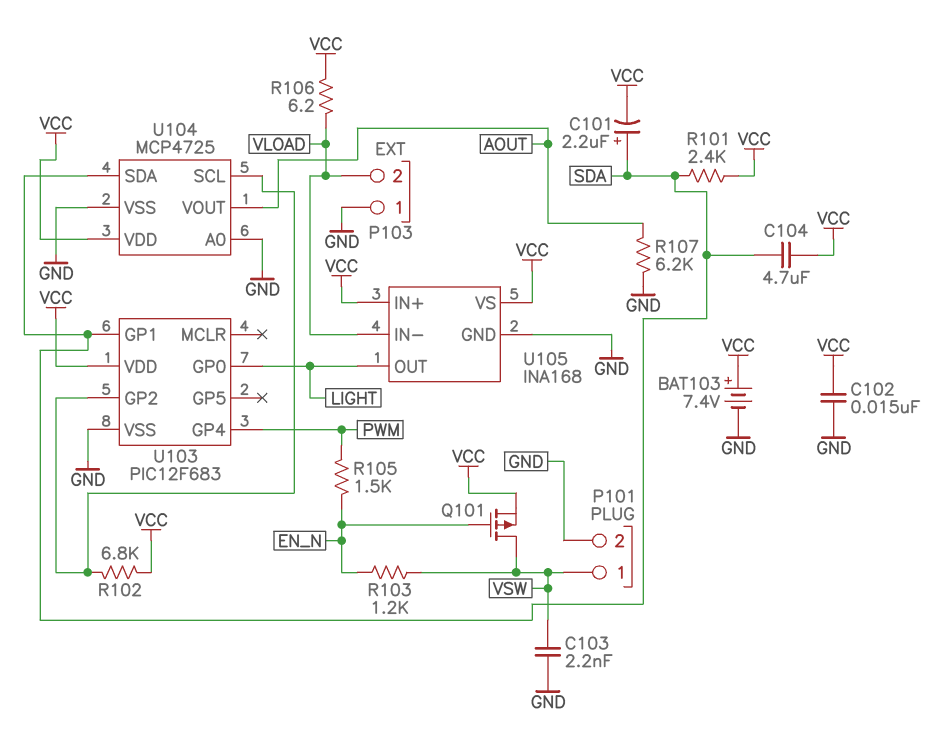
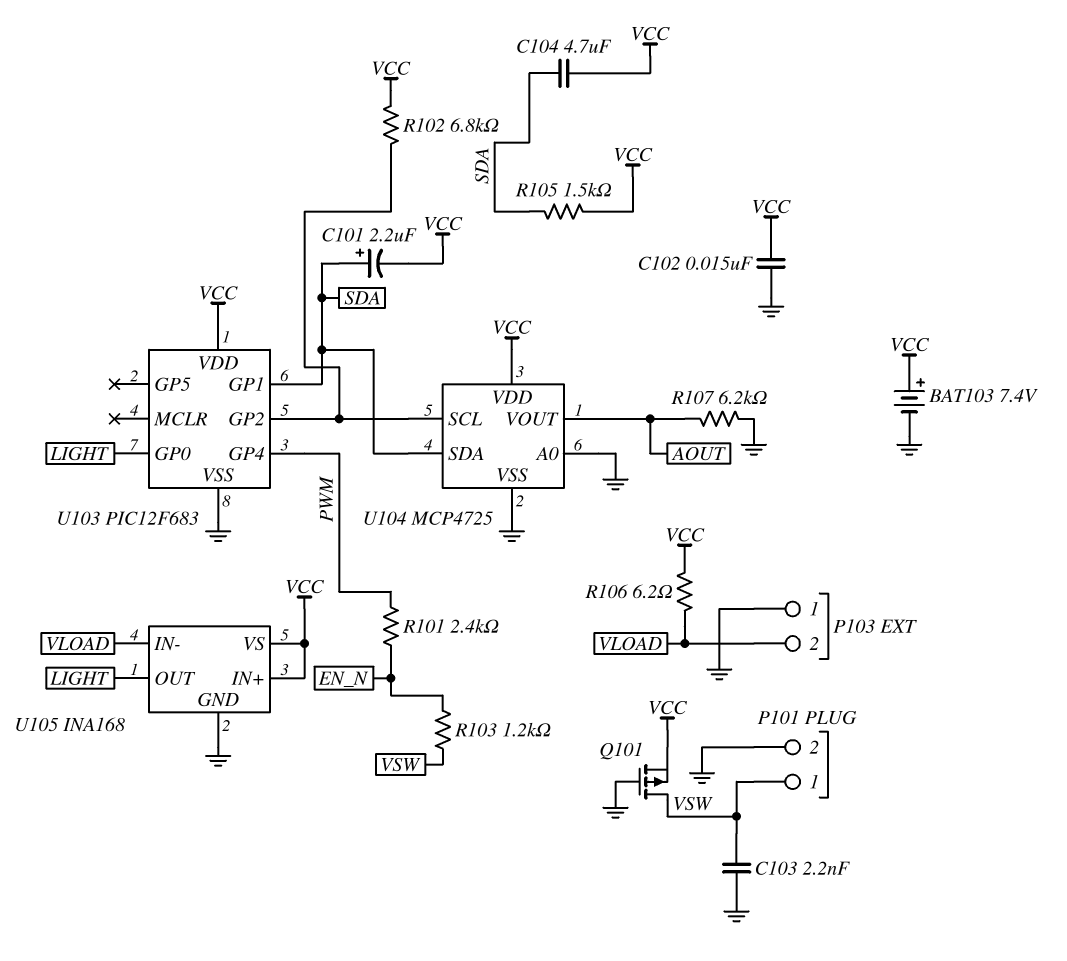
Q101: PMOS (G EN_N, D VSW, S VCC) -> PMOS (G GND, D VSW, S VCC)
R101: 2.4k (SDA, VCC) -> 2.4k (EN_N, PWM)
R105: 1.5k (EN_N, PWM) -> 1.5k (SDA, VCC)

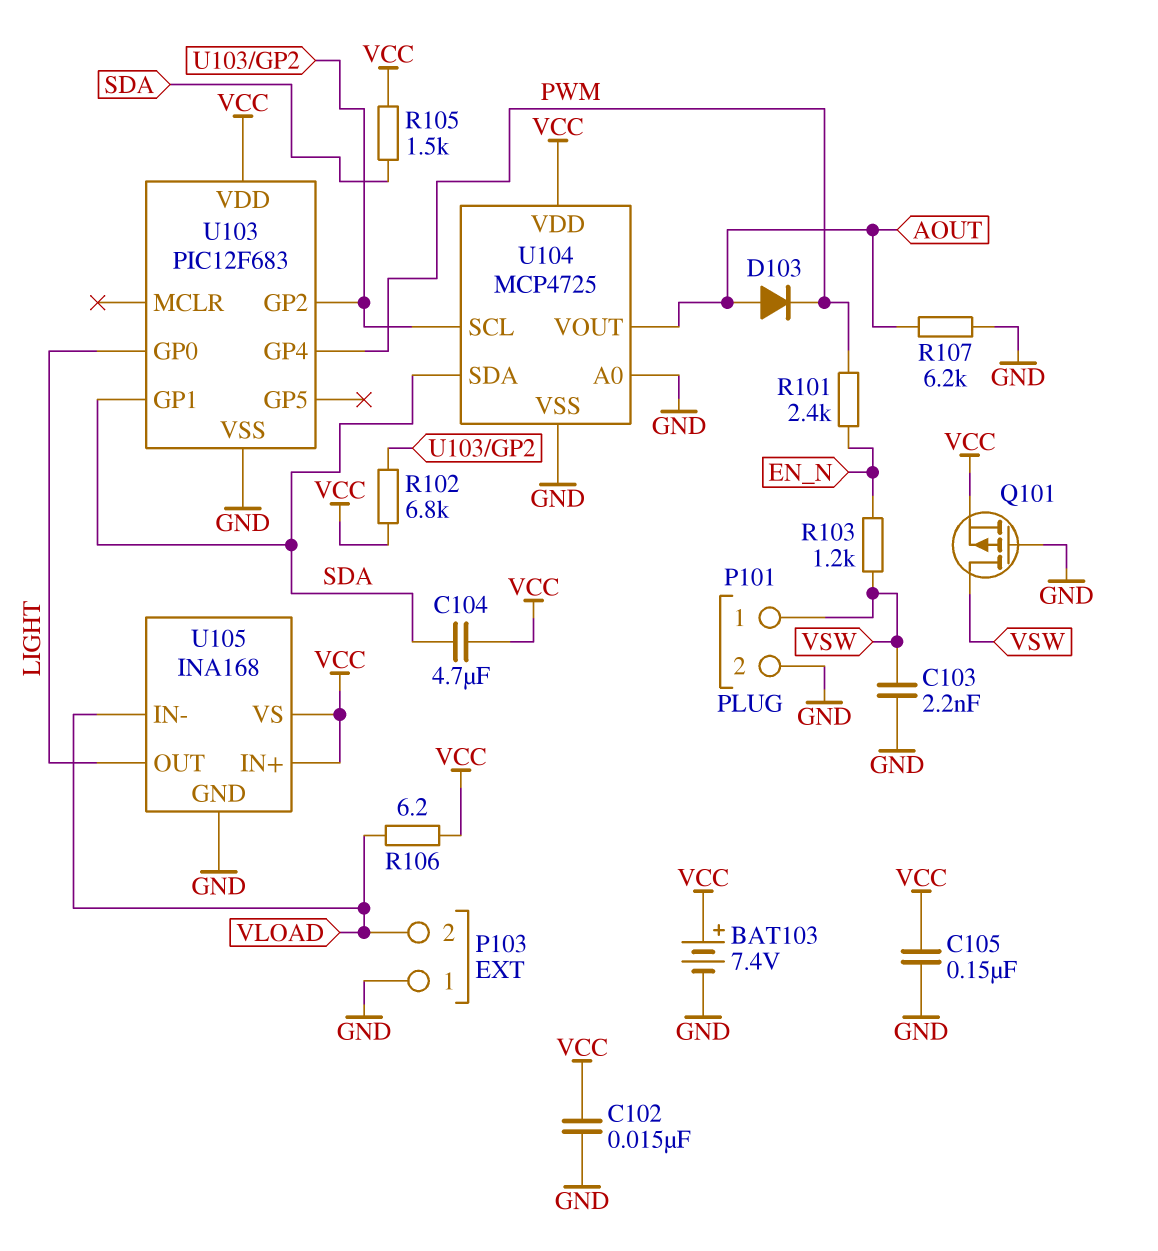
C101: 2.2uF (plus SDA, minus VCC) -> none
C105: none -> 150nF (GND, VCC)
D103: none -> diode (A AOUT, K PWM)

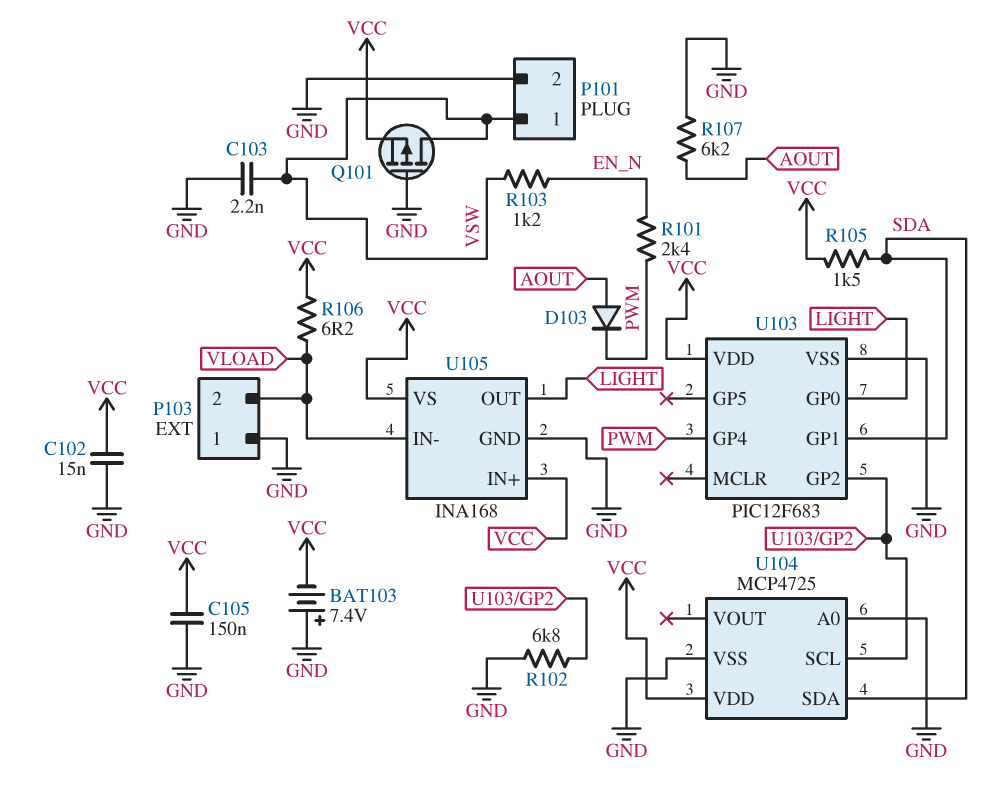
BAT103: 7.4V (plus VCC, minus GND) -> 7.4V (plus GND, minus VCC)
C104: 4.7uF (SDA, VCC) -> none
R102: 6.8k (U103/GP2, VCC) -> 6.8k (GND, U103/GP2)
U104 pin VOUT: AOUT -> none

